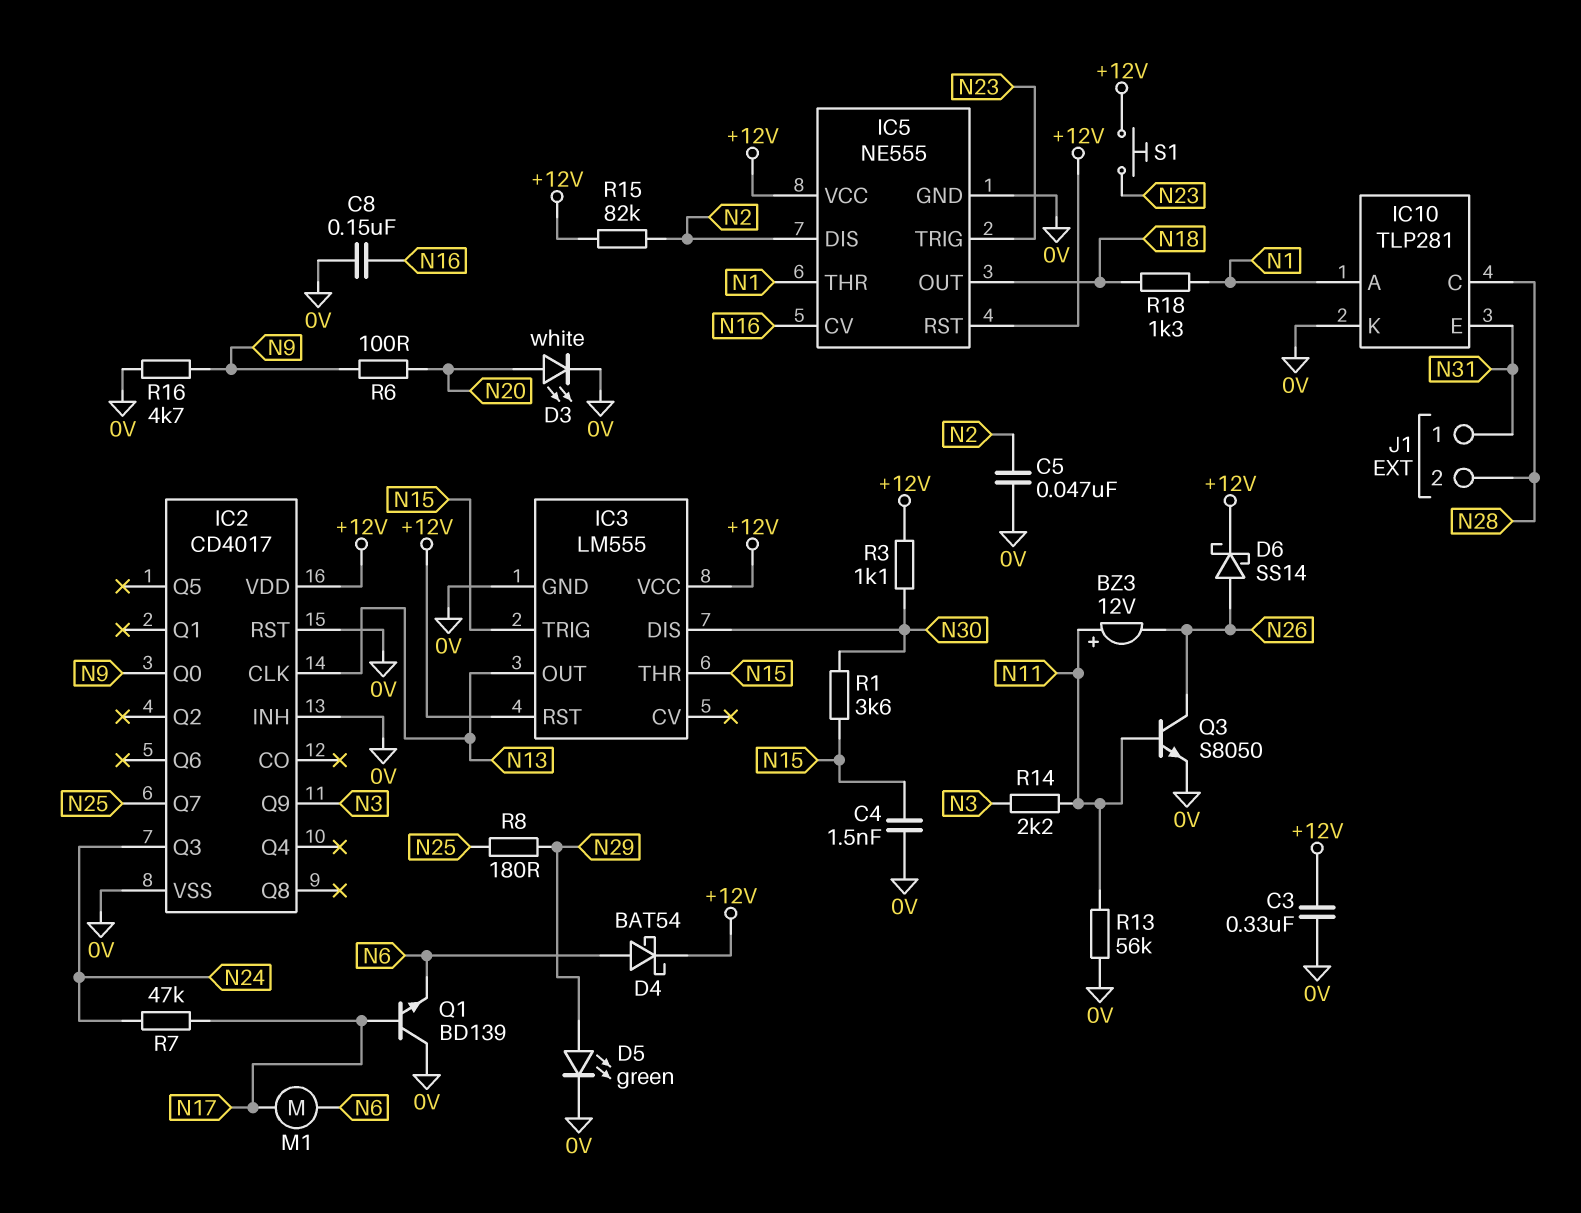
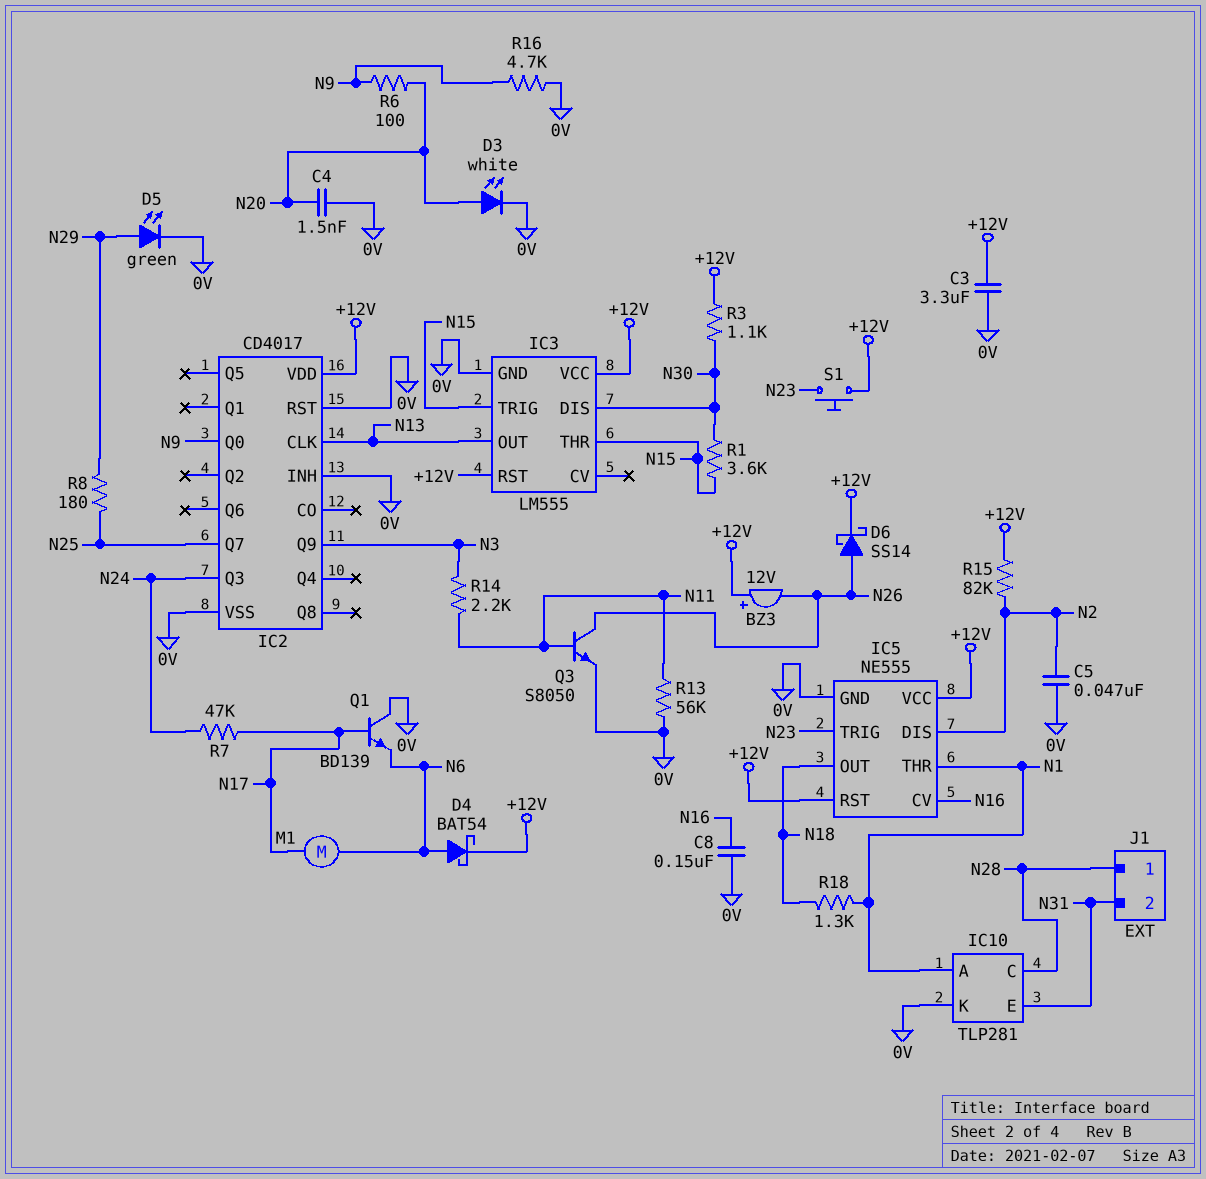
BZ3: buzzer 12V (plus N11, minus N26) -> buzzer 12V (plus +12V, minus N26)
C3: 330nF (+12V, 0V) -> 3.3uF (+12V, 0V)
C4: 1.5nF (0V, N15) -> 1.5nF (0V, N20)
J1 pin 1: N31 -> N28
J1 pin 2: N28 -> N31

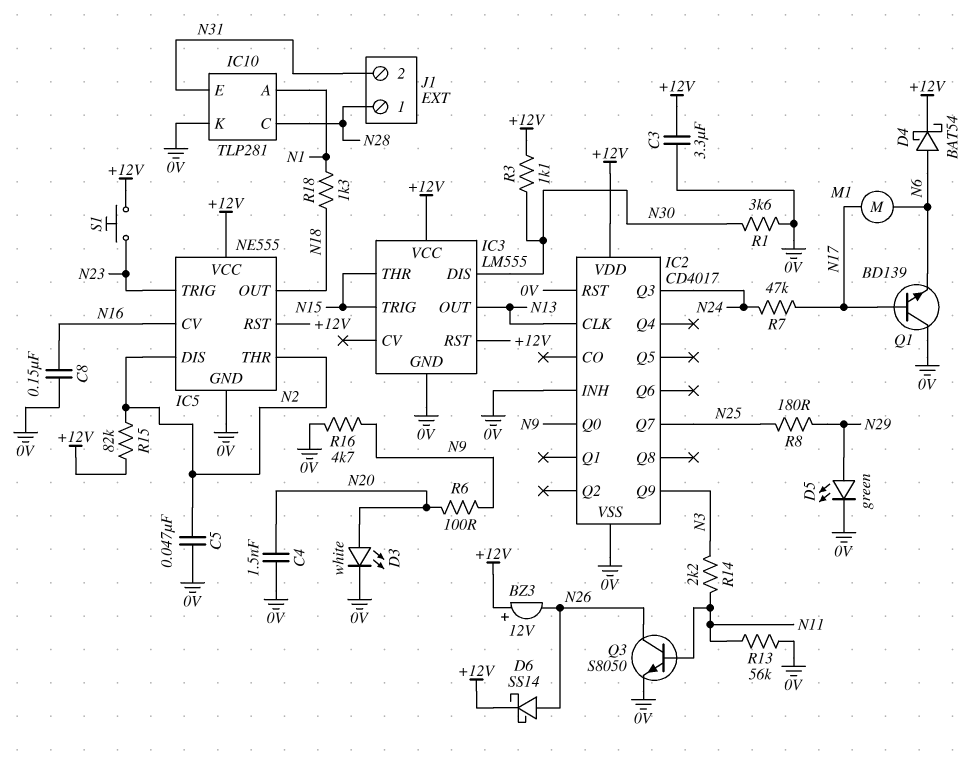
IC5 pin THR: N1 -> N2
R1: 3.6k (N15, N30) -> 3.6k (0V, N30)

